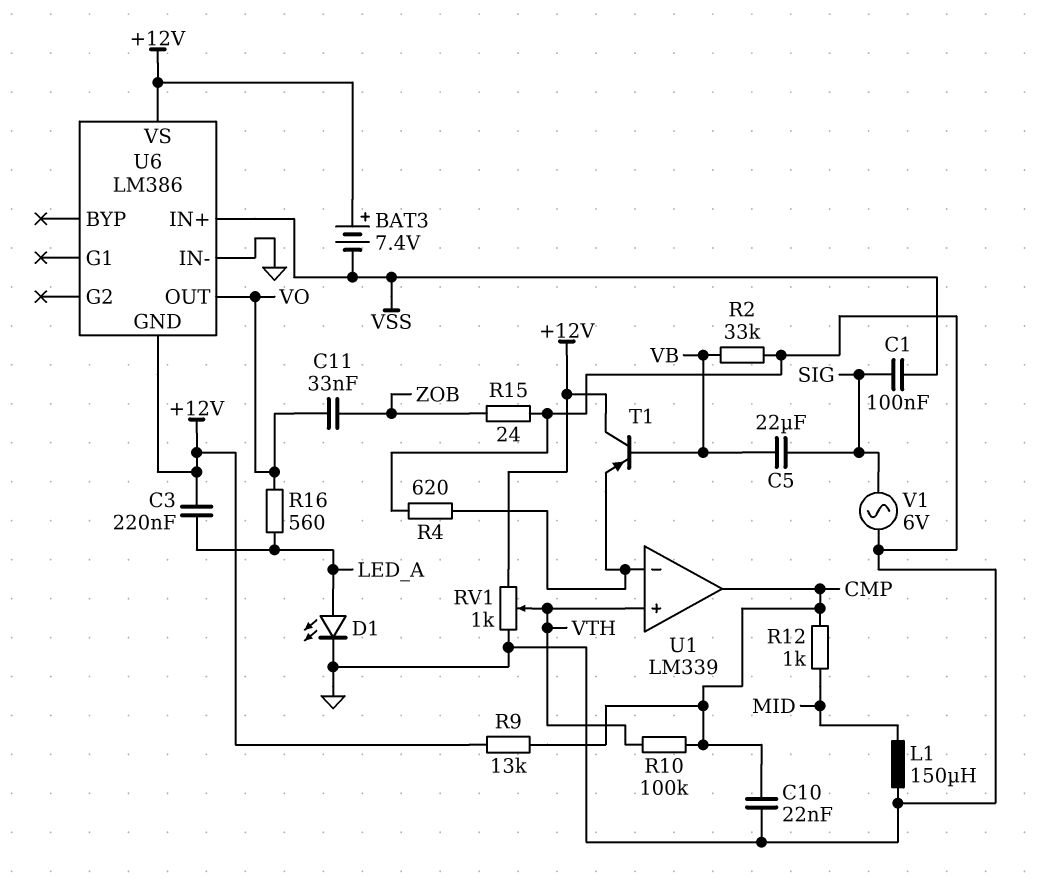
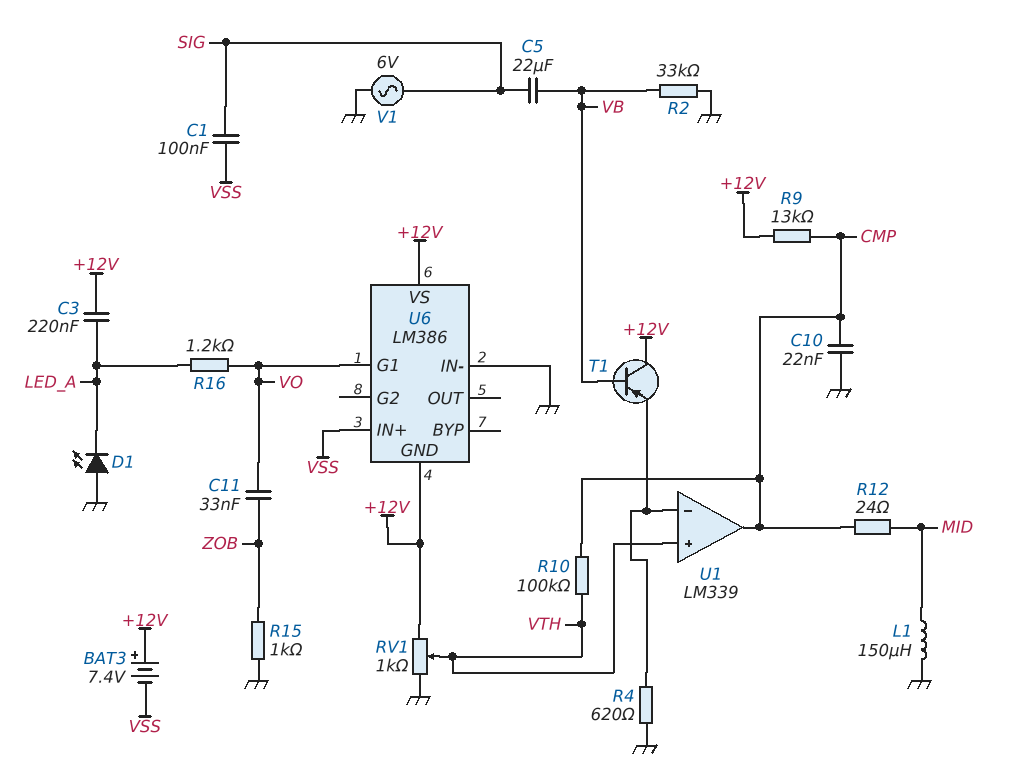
D1: LED (A LED_A, K GND) -> LED (A GND, K LED_A)
R12: 1k (CMP, MID) -> 24 (CMP, MID)
R15: 24 (GND, ZOB) -> 1k (GND, ZOB)
R16: 560 (LED_A, VO) -> 1.2k (LED_A, VO)
U6 pin G1: none -> VO
U6 pin OUT: VO -> none

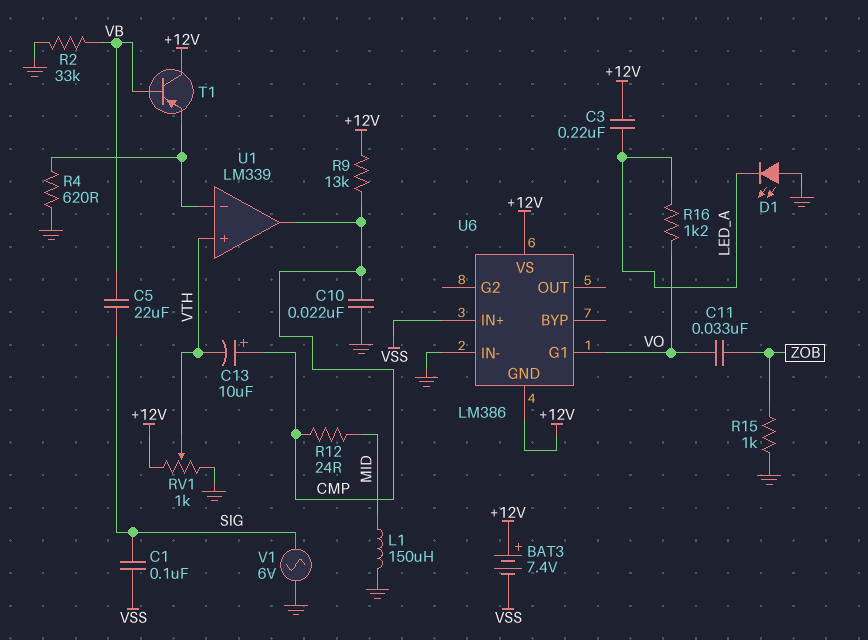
C13: none -> 10uF (plus CMP, minus VTH)
R10: 100k (CMP, VTH) -> none

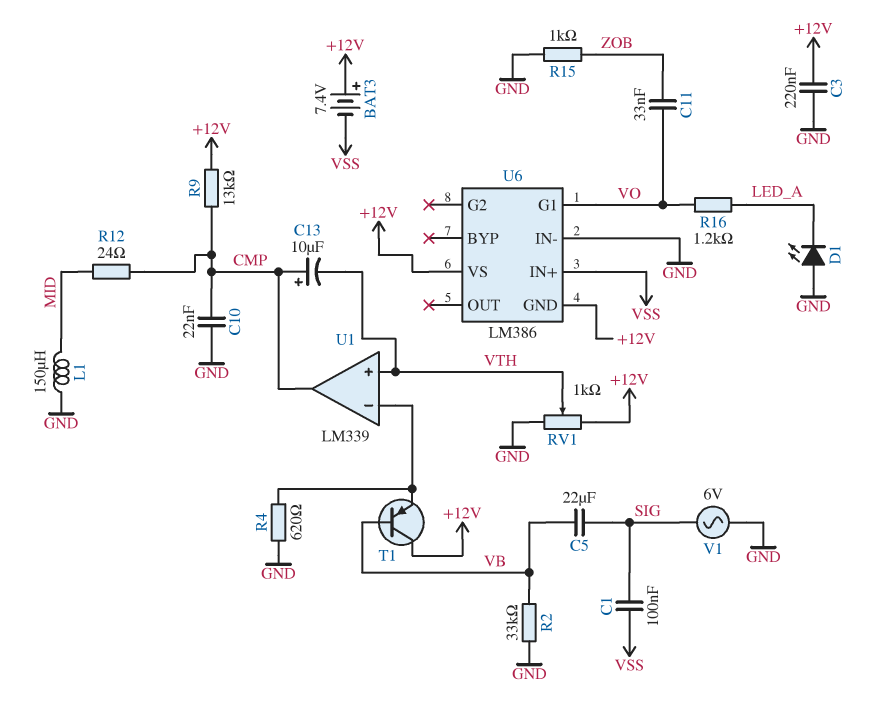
C3: 220nF (+12V, LED_A) -> 220nF (+12V, GND)

